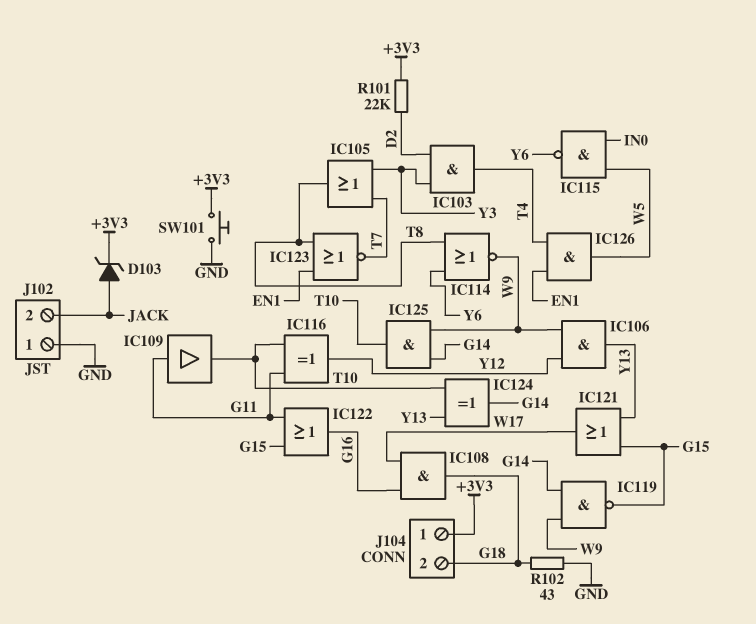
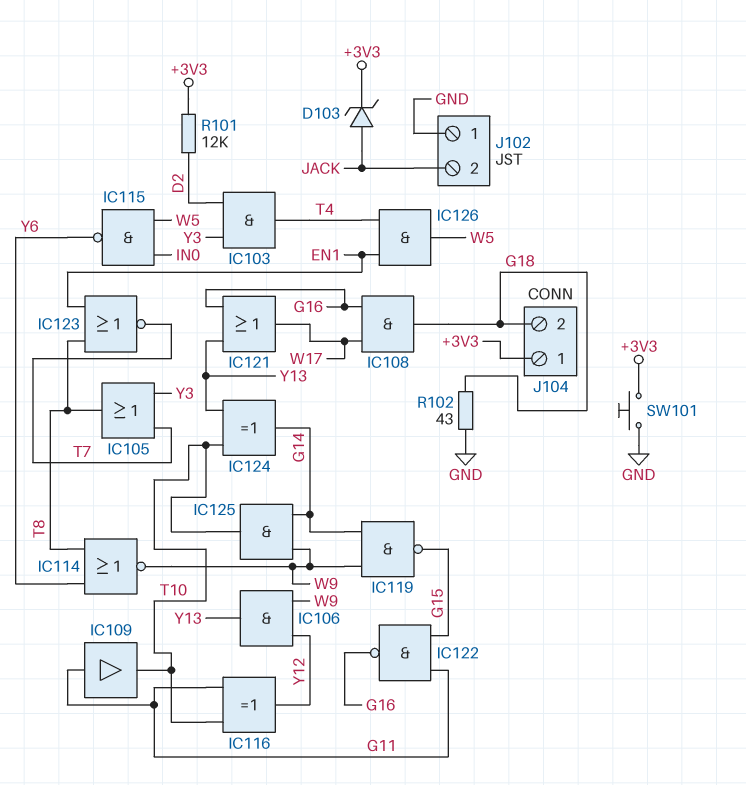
IC121: OR (in G15, in Y13, out W17) -> OR (in G16, in Y13, out W17)
IC122: OR (in G11, in G15, out G16) -> NAND (in G11, in G15, out G16)
R101: 22k (+3V3, D2) -> 12k (+3V3, D2)

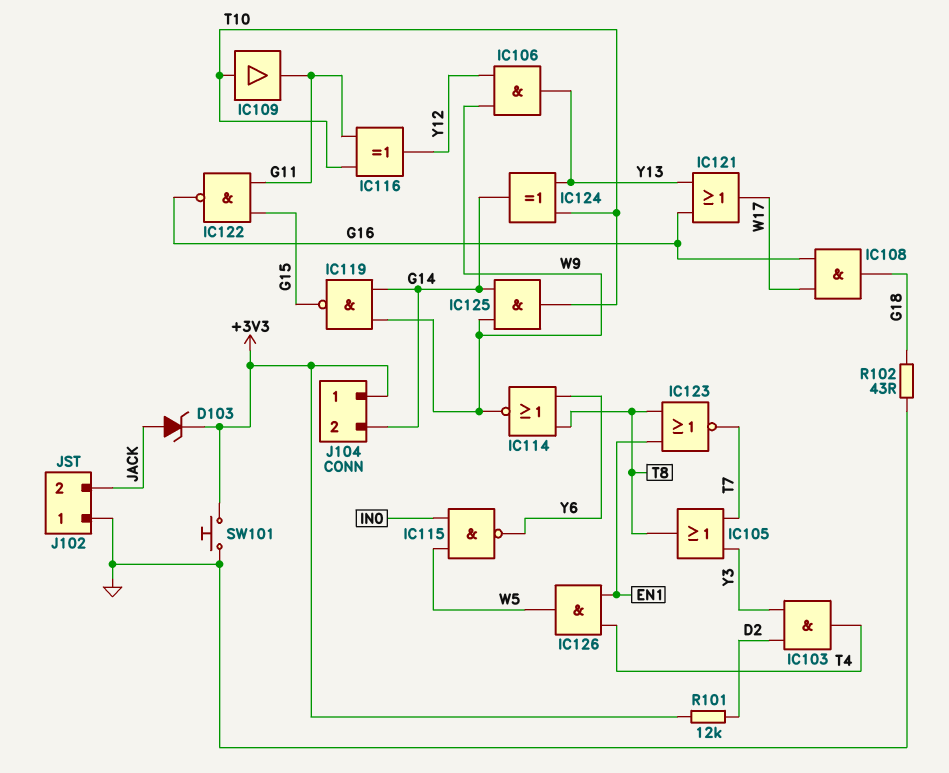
IC109: buffer (in G11, out T10) -> buffer (in T10, out G11)
J104 pin 2: G18 -> G14

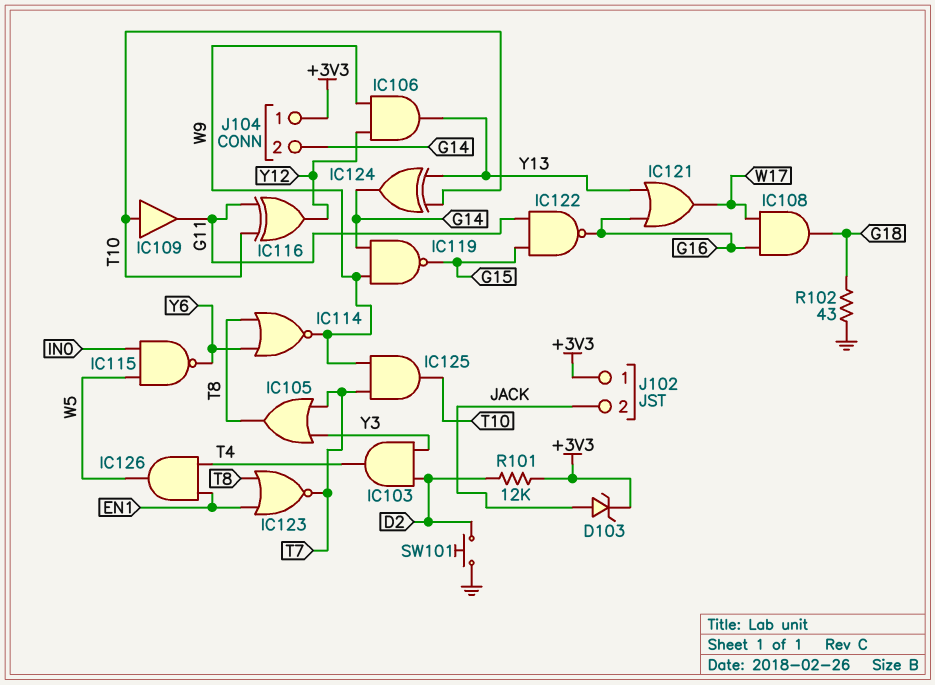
IC125: AND (in G14, in W9, out T10) -> AND (in T7, in W9, out T10)
J102 pin 1: GND -> +3V3
SW101: button (+3V3, GND) -> button (D2, GND)

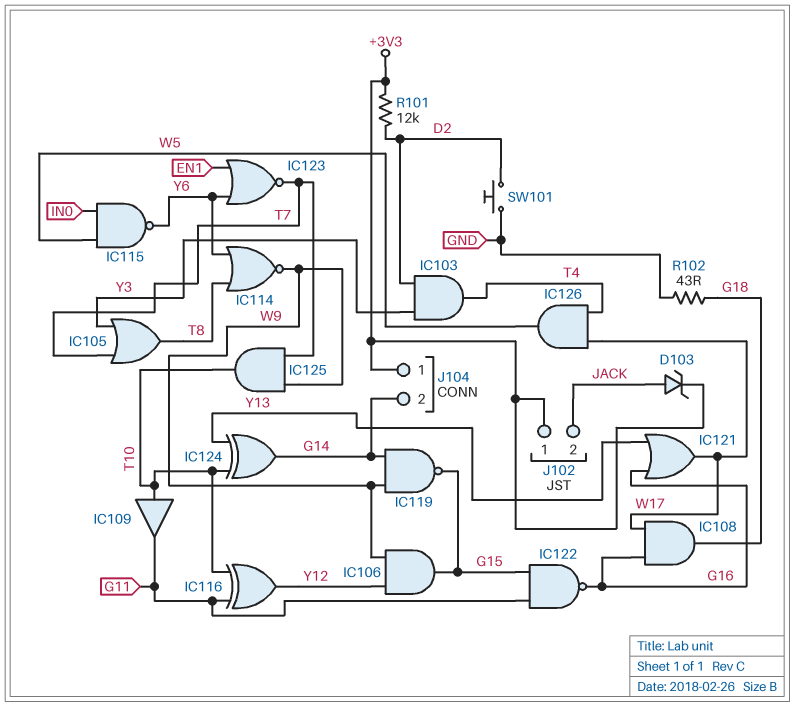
IC106: AND (in W9, in Y12, out Y13) -> AND (in W9, in Y12, out G15)
IC123: NOR (in EN1, in T8, out T7) -> NOR (in EN1, in Y6, out T7)
IC126: AND (in EN1, in T4, out W5) -> AND (in T4, in W17, out W5)

